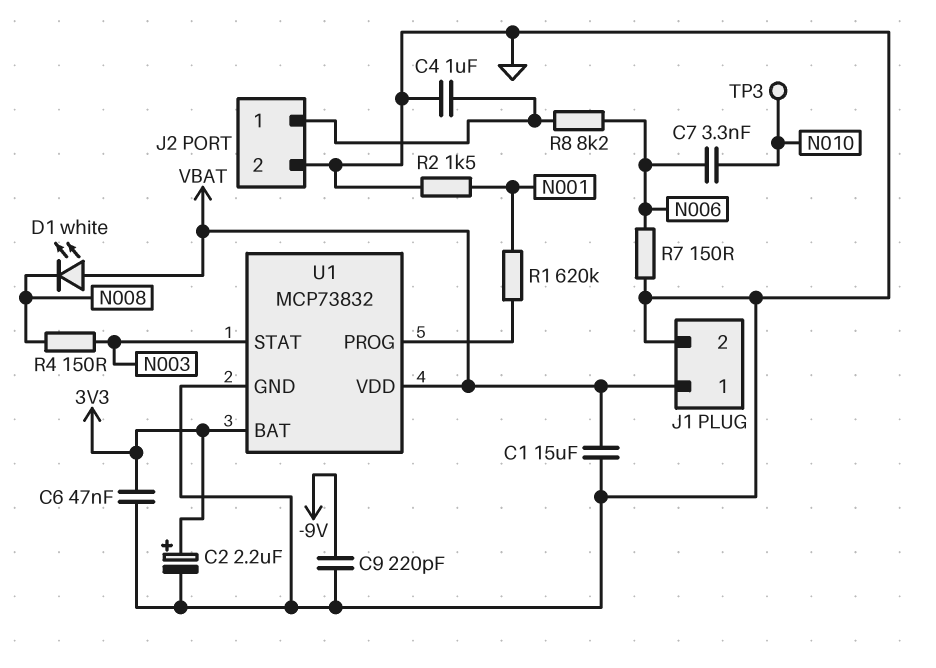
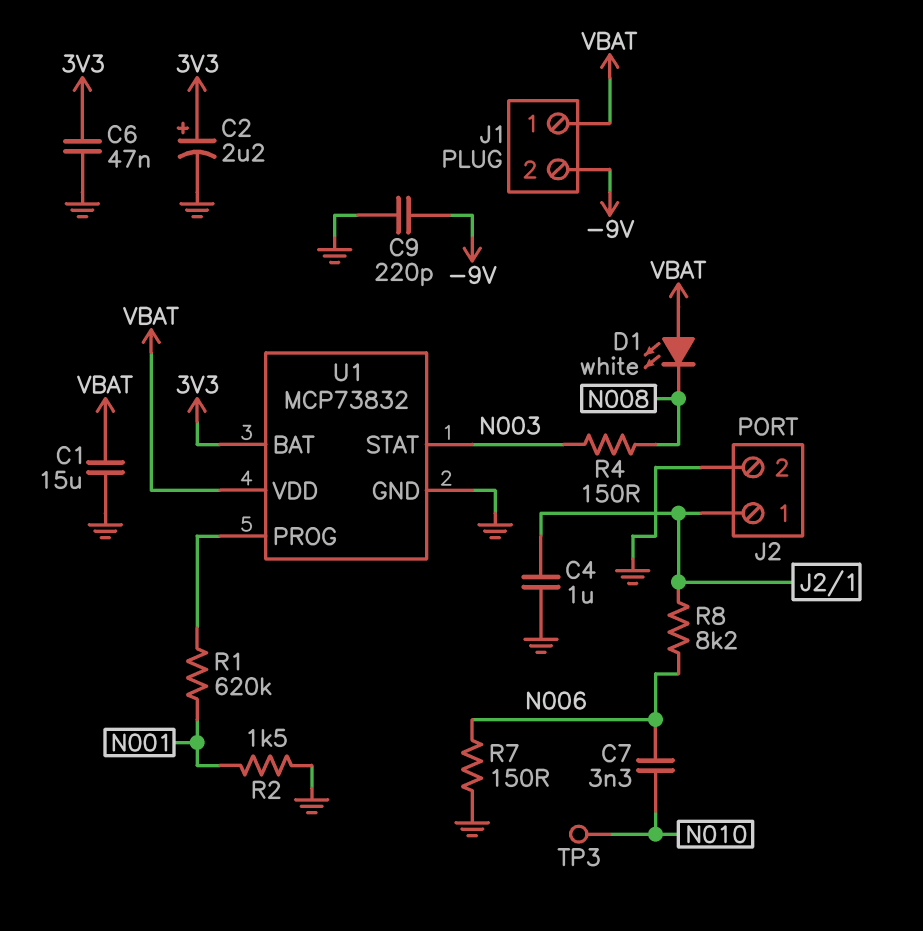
J1 pin 2: GND -> -9V

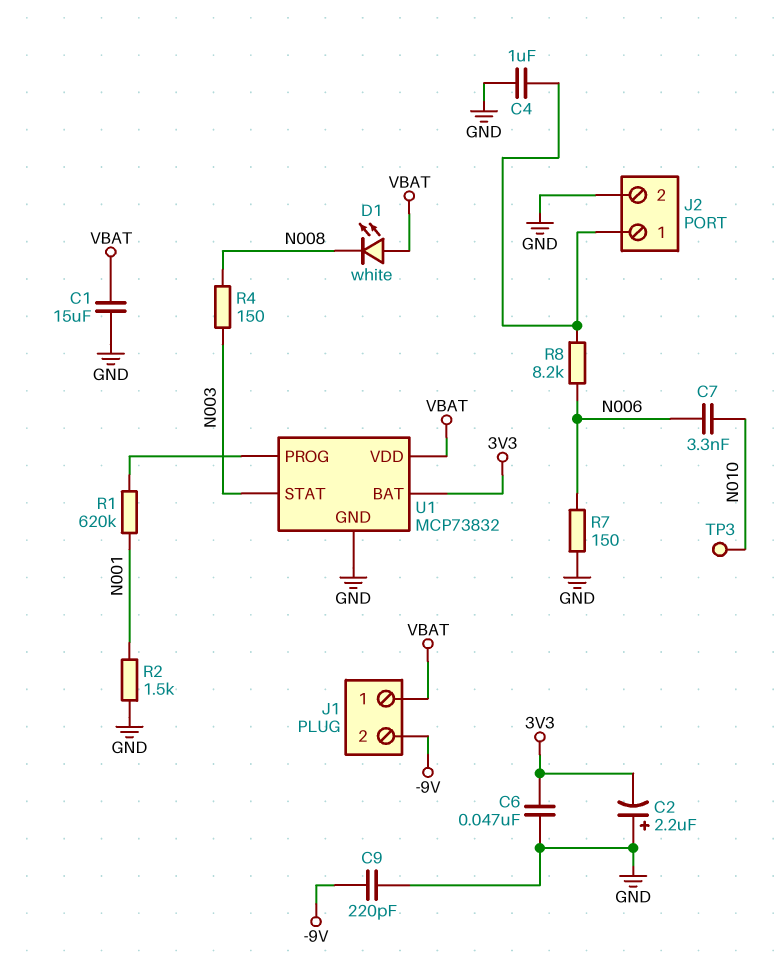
C2: 2.2uF (plus 3V3, minus GND) -> 2.2uF (plus GND, minus 3V3)

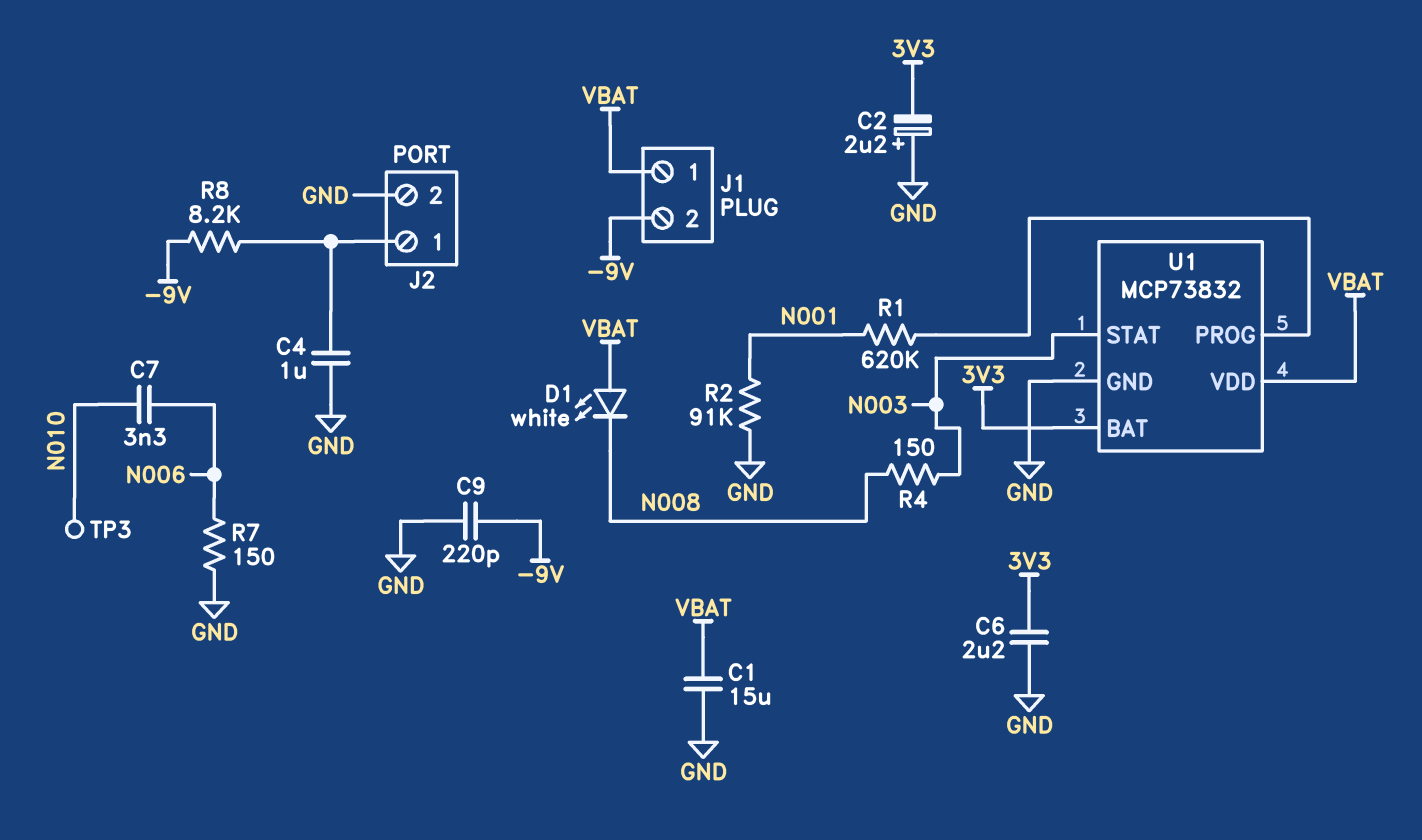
C6: 47nF (3V3, GND) -> 2.2uF (3V3, GND)
R2: 1.5k (GND, N001) -> 91k (GND, N001)
R8: 8.2k (J2/1, N006) -> 8.2k (-9V, J2/1)

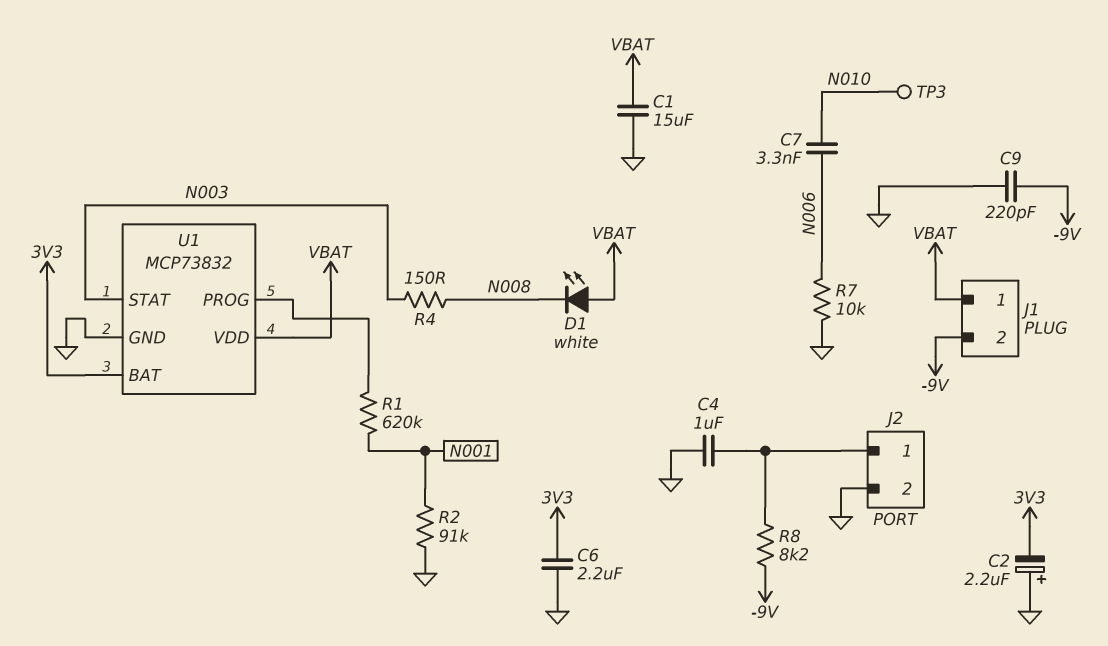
R7: 150 (GND, N006) -> 10k (GND, N006)

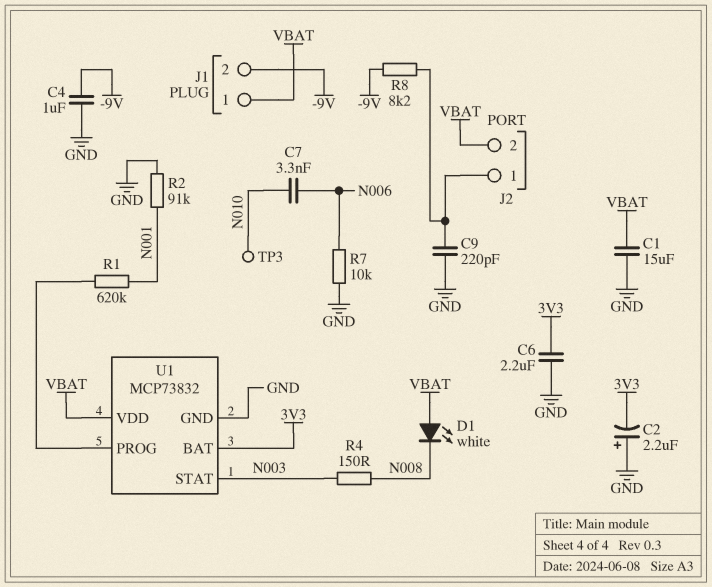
C4: 1uF (GND, J2/1) -> 1uF (-9V, GND)
C9: 220pF (-9V, GND) -> 220pF (GND, J2/1)
J2 pin 2: GND -> VBAT

